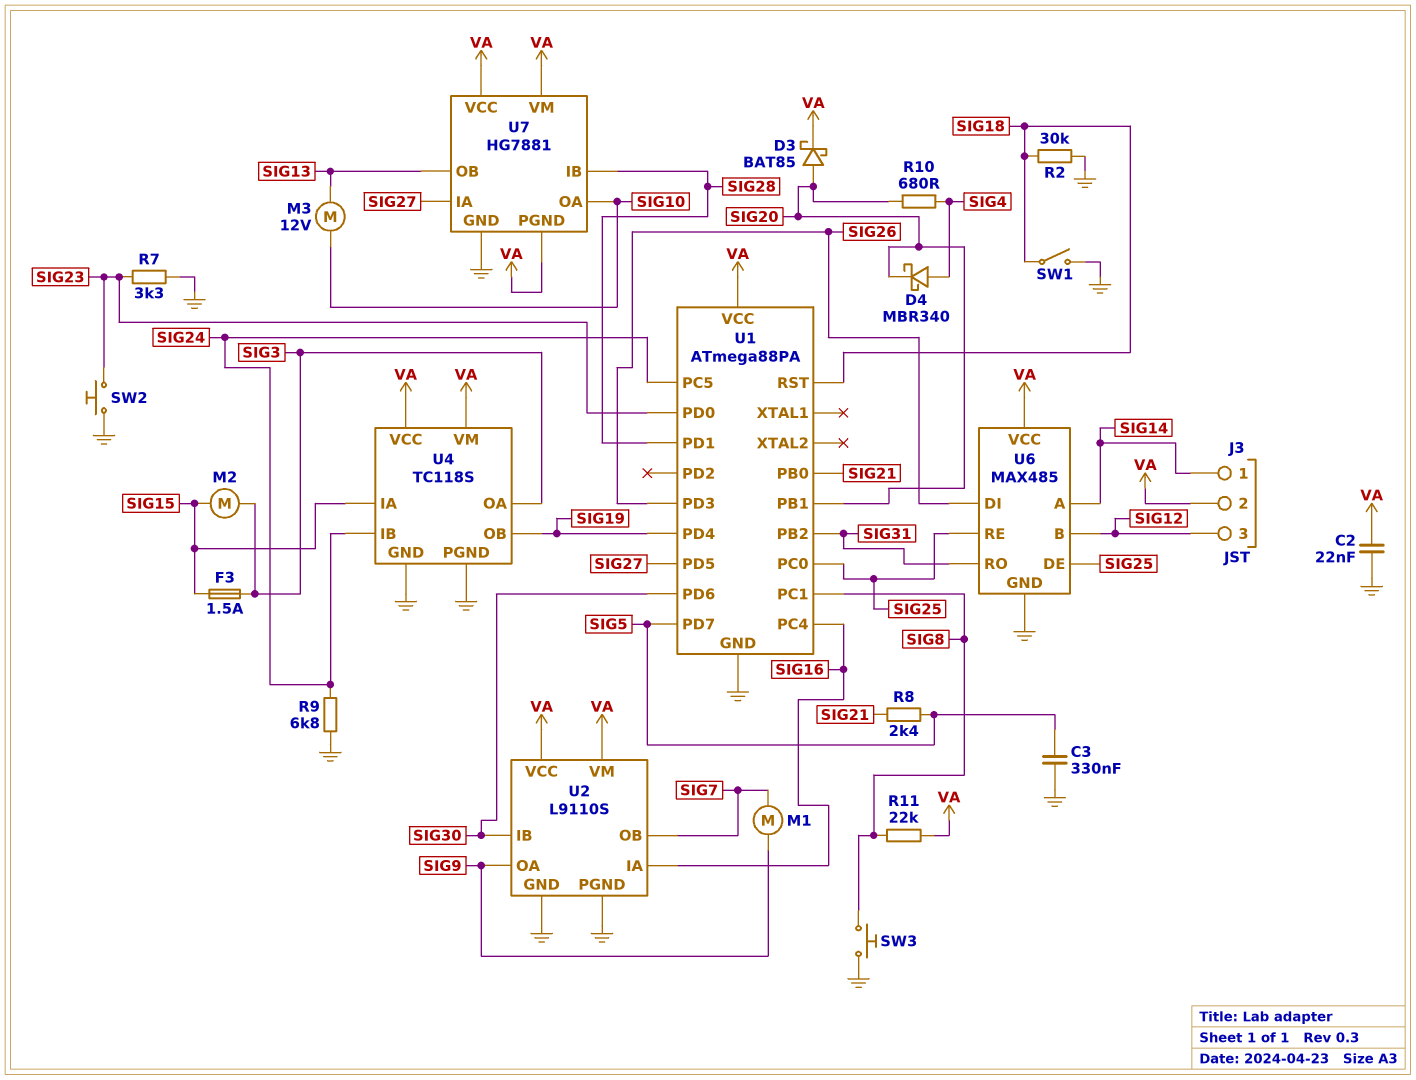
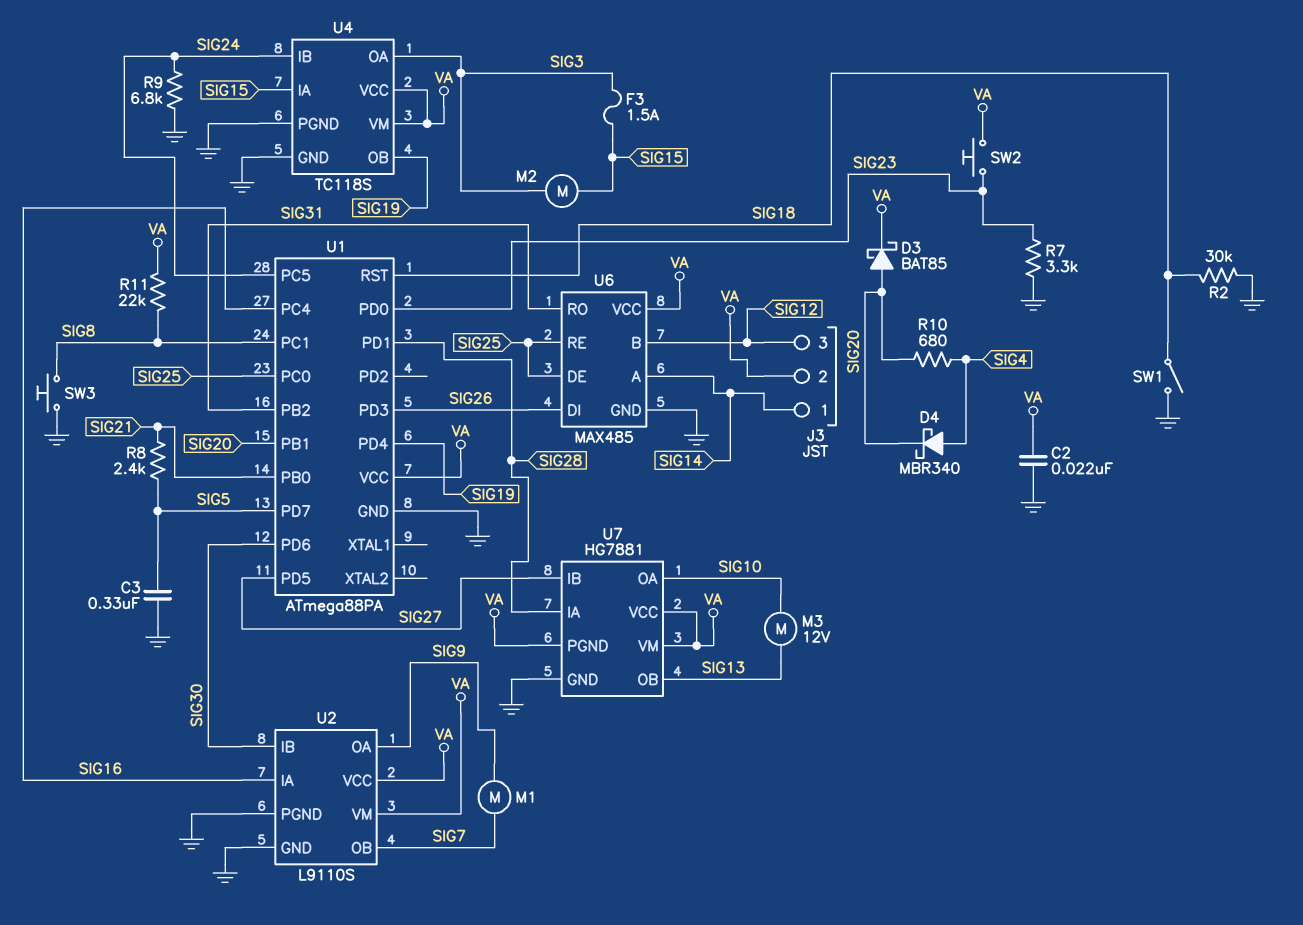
SW2: button (GND, SIG23) -> button (SIG23, VA)
U7 pin IA: SIG27 -> SIG28
U7 pin IB: SIG28 -> SIG27

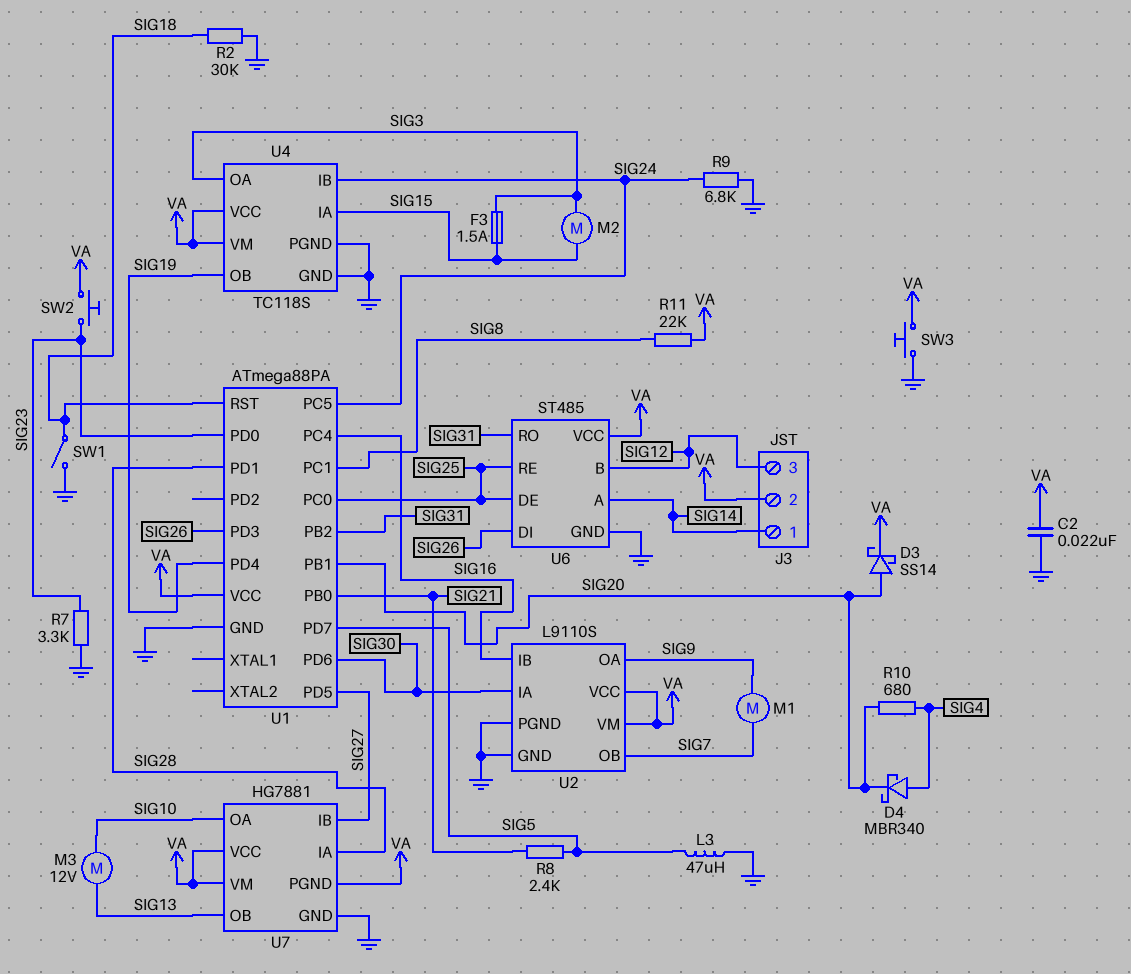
C3: 330nF (GND, SIG5) -> none
D3: schottky BAT85 (A SIG20, K VA) -> schottky SS14 (A SIG20, K VA)
L3: none -> 47uH (GND, SIG5)
SW3: button (GND, SIG8) -> button (GND, VA)
U2 pin IA: SIG16 -> SIG30
U2 pin IB: SIG30 -> SIG16
U6: MAX485 -> ST485

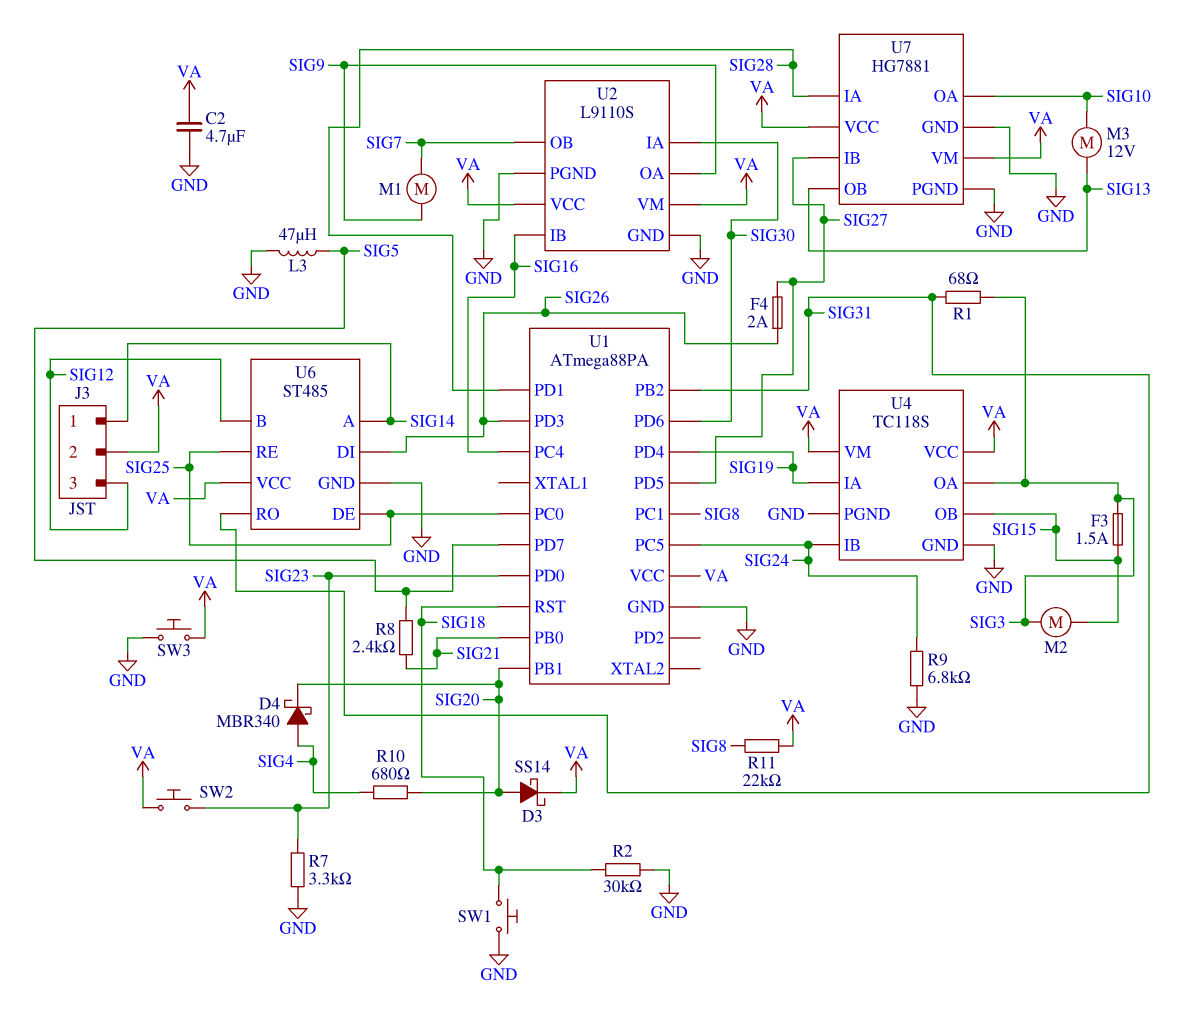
C2: 22nF (GND, VA) -> 4.7uF (GND, VA)
F4: none -> 2A (SIG26, SIG27)
R1: none -> 68 (SIG3, SIG31)
SW1: switch (GND, SIG18) -> button (GND, SIG18)
U4 pin IA: SIG15 -> SIG19
U4 pin OB: SIG19 -> SIG15
U7 pin PGND: VA -> GND

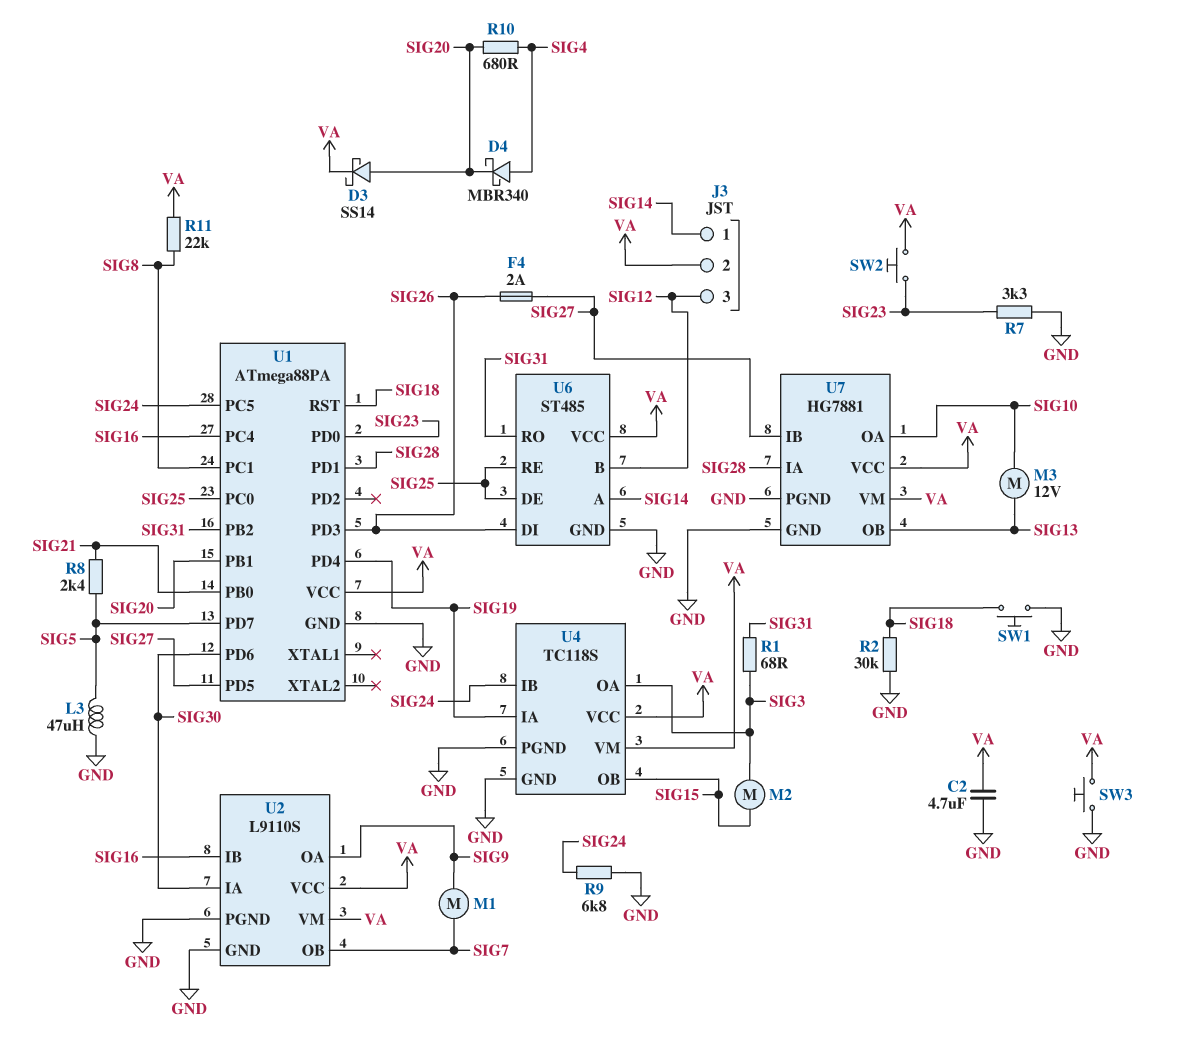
F3: 1.5A (SIG3, SIG15) -> none

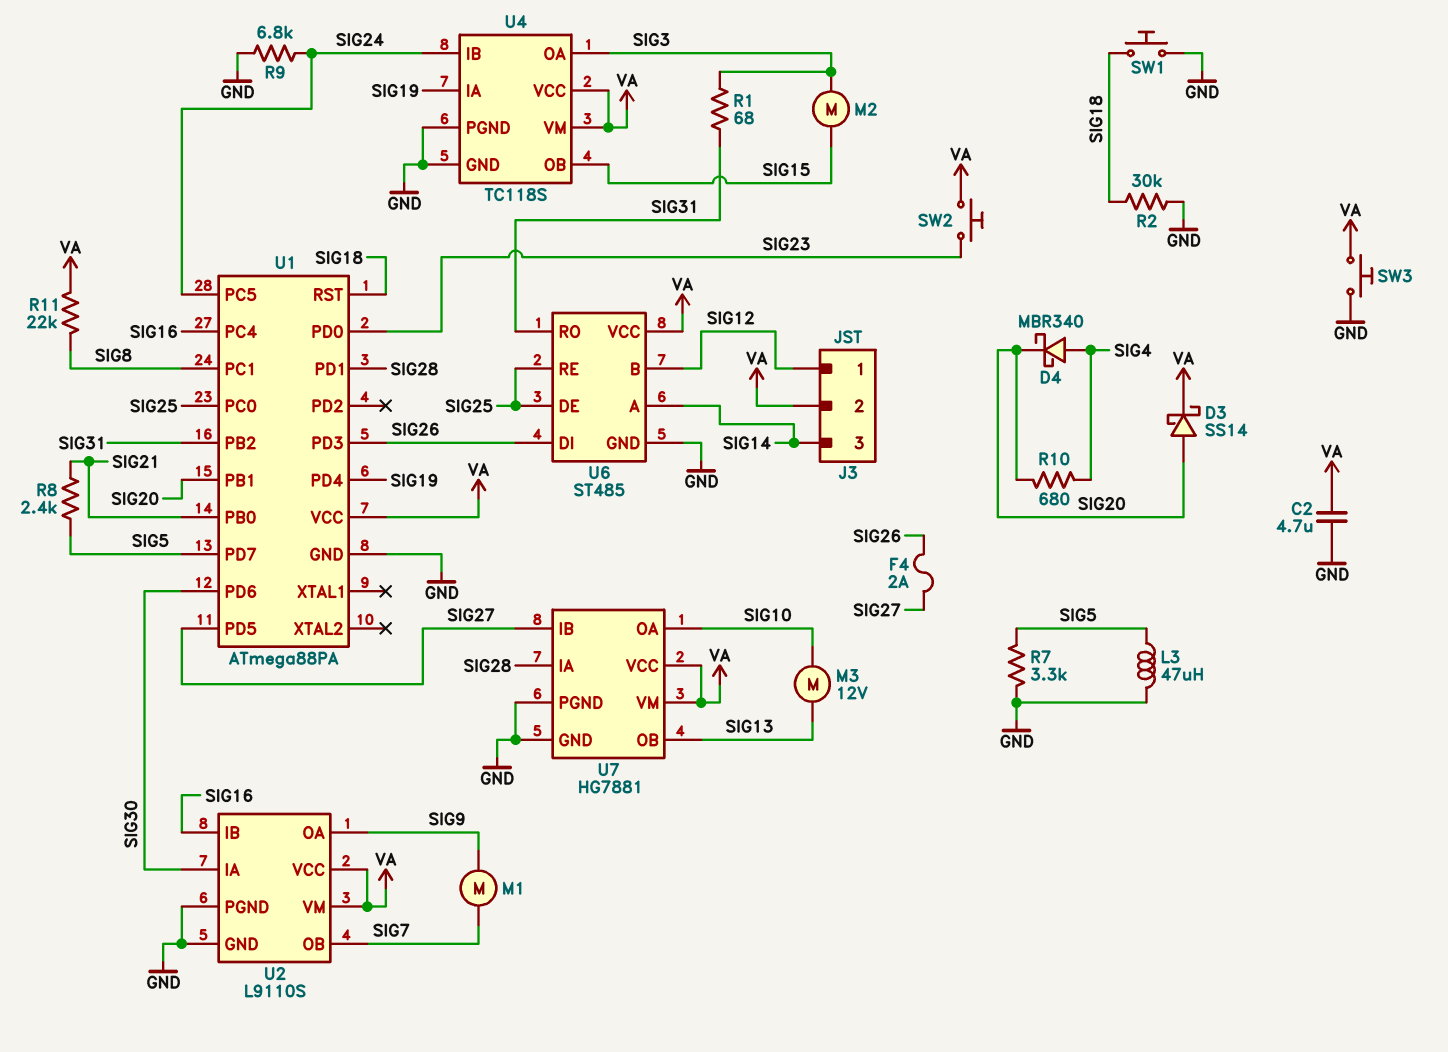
J3 pin 1: SIG14 -> SIG12
J3 pin 3: SIG12 -> SIG14
R7: 3.3k (GND, SIG23) -> 3.3k (GND, SIG5)

